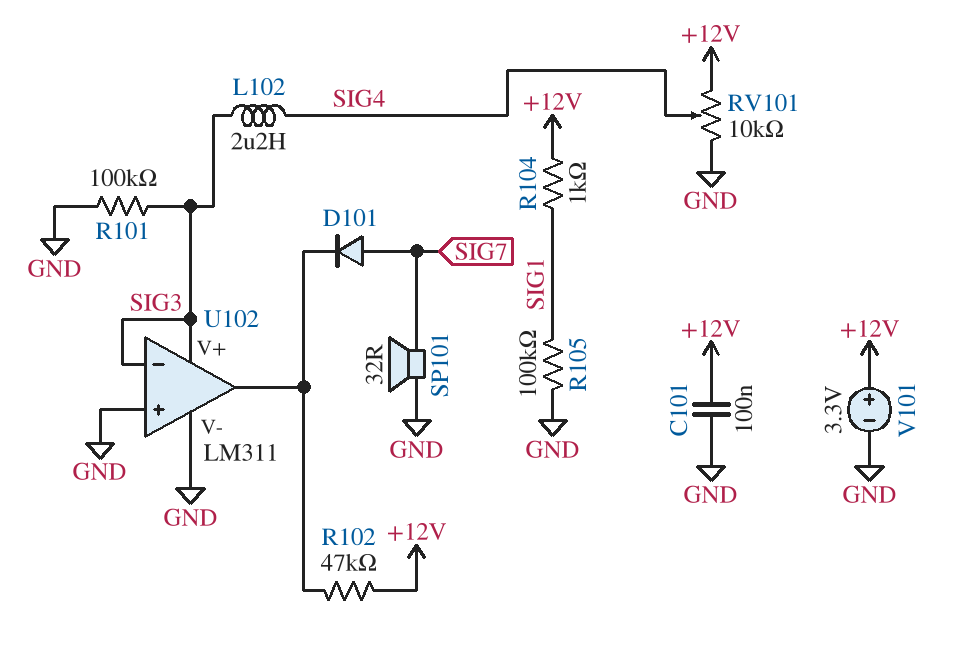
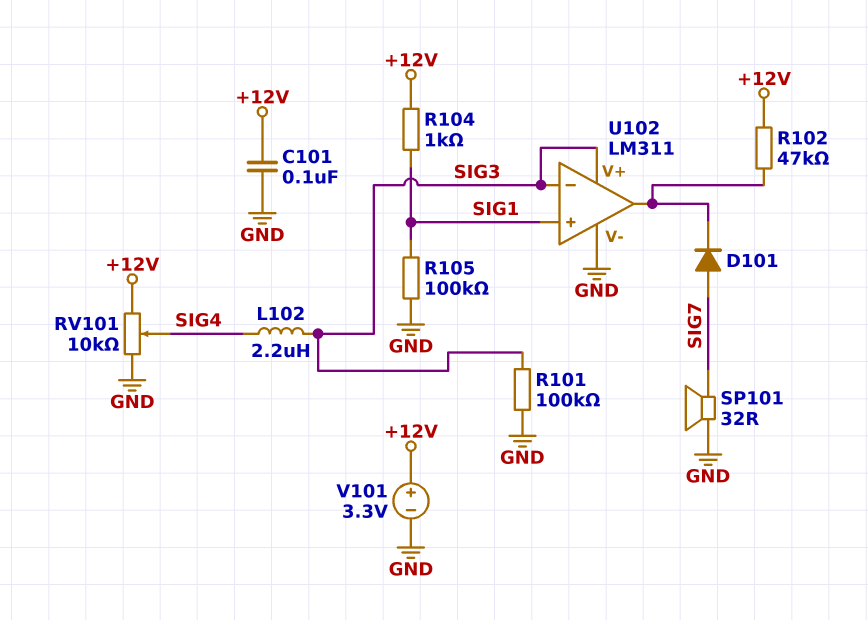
U102 pin in+: GND -> SIG1

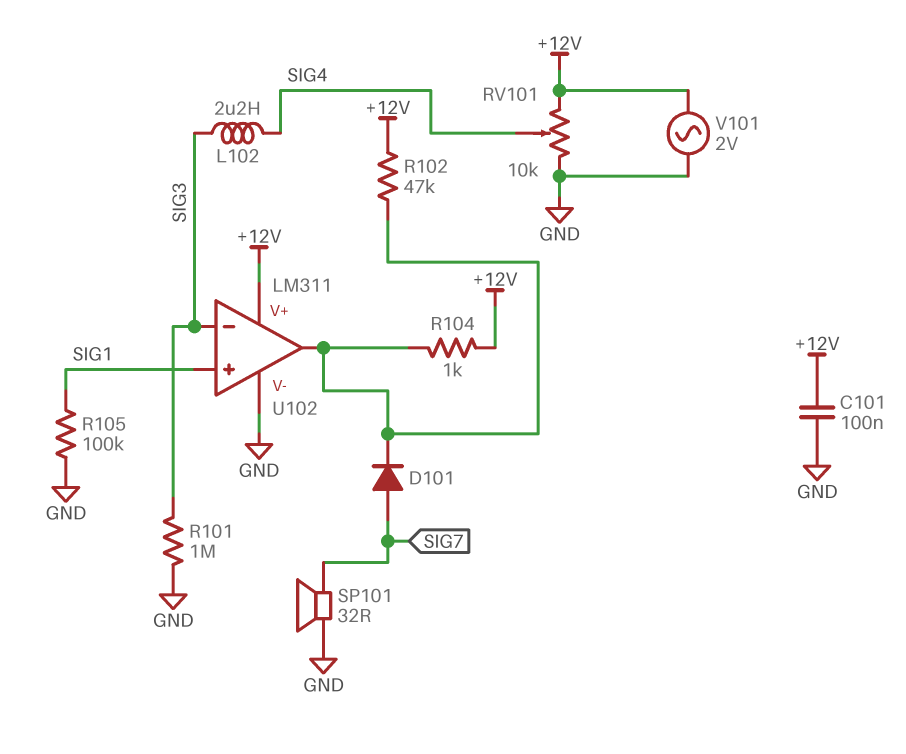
R101: 100k (GND, SIG3) -> 1M (GND, SIG3)
R104: 1k (+12V, SIG1) -> 1k (+12V, U102/out)
U102 pin V+: SIG3 -> +12V
V101: 3.3V (plus +12V, minus GND) -> AC 2V (+12V, GND)

